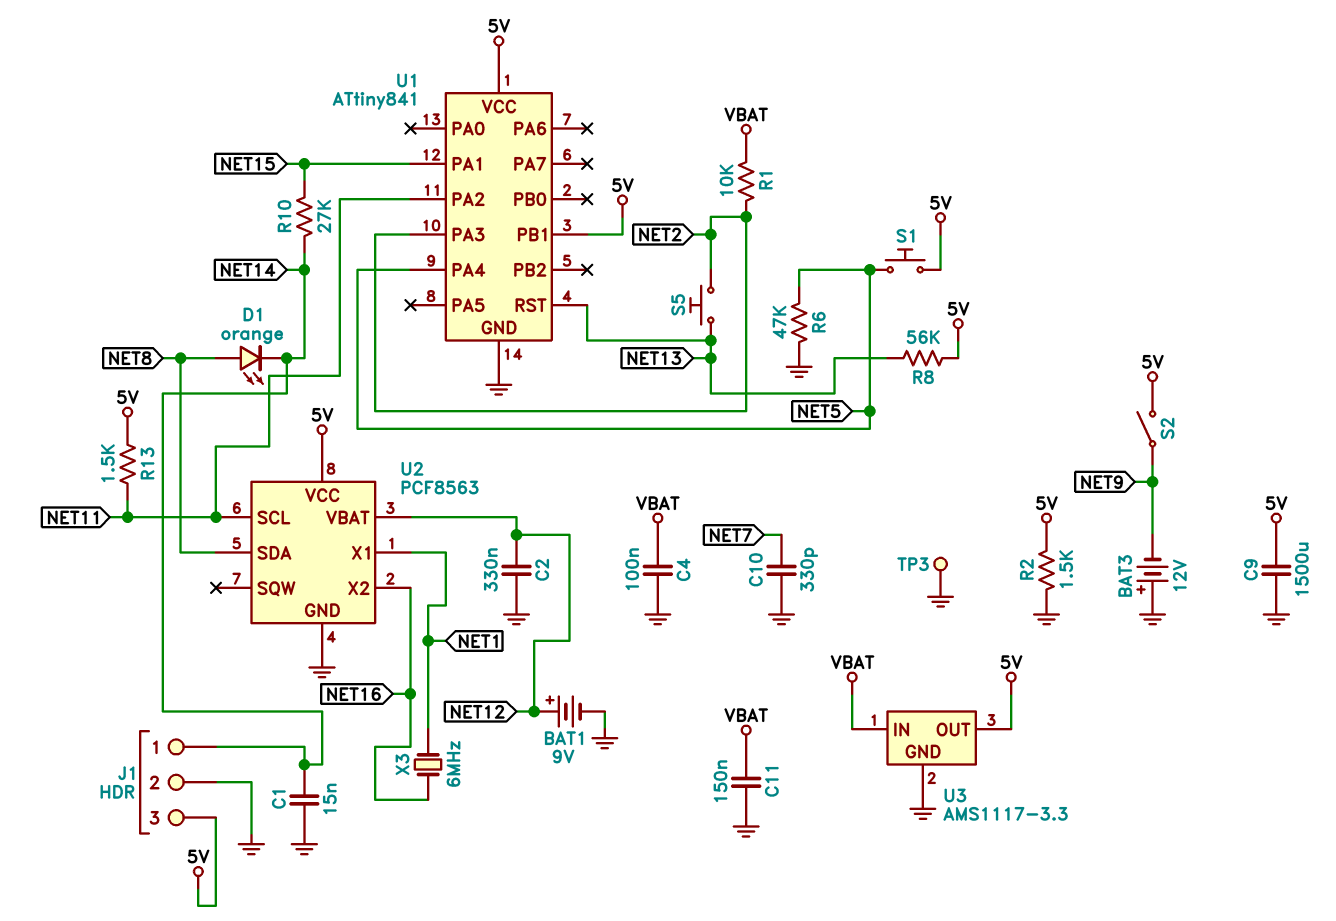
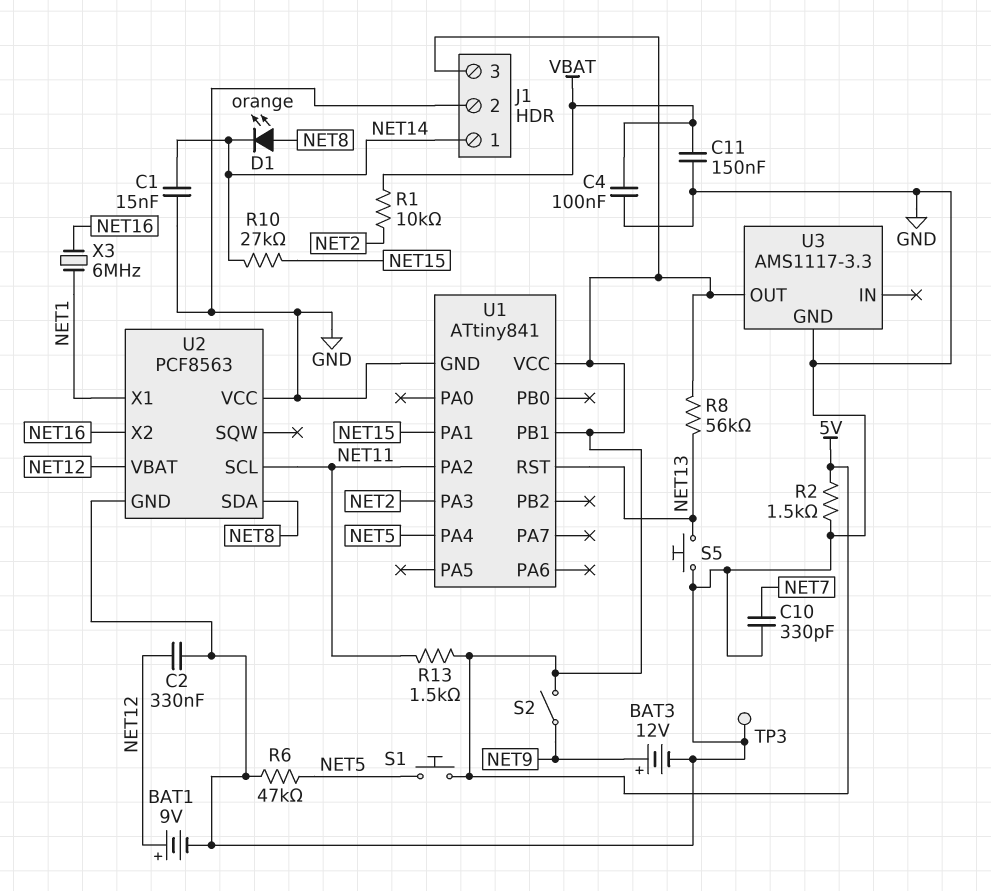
BAT3: 12V (plus GND, minus NET9) -> 12V (plus NET9, minus GND)
C9: 1500uF (5V, GND) -> none
S5: button (NET2, NET13) -> button (GND, NET13)
U2 pin VCC: 5V -> GND
U3 pin IN: VBAT -> none

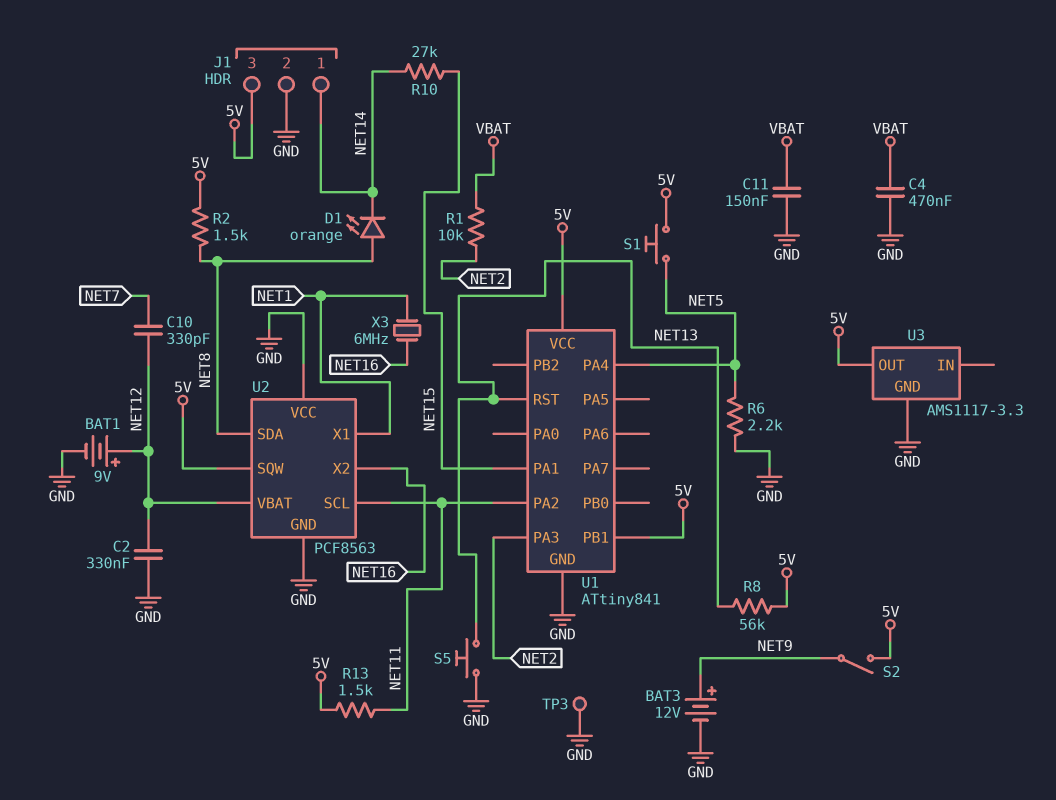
C1: 15nF (GND, NET14) -> none
C4: 100nF (GND, VBAT) -> 470nF (GND, VBAT)
C10: 330pF (GND, NET7) -> 330pF (NET7, NET12)
R2: 1.5k (5V, GND) -> 1.5k (5V, NET8)
R6: 47k (GND, NET5) -> 2.2k (GND, NET5)
U2 pin SQW: none -> 5V

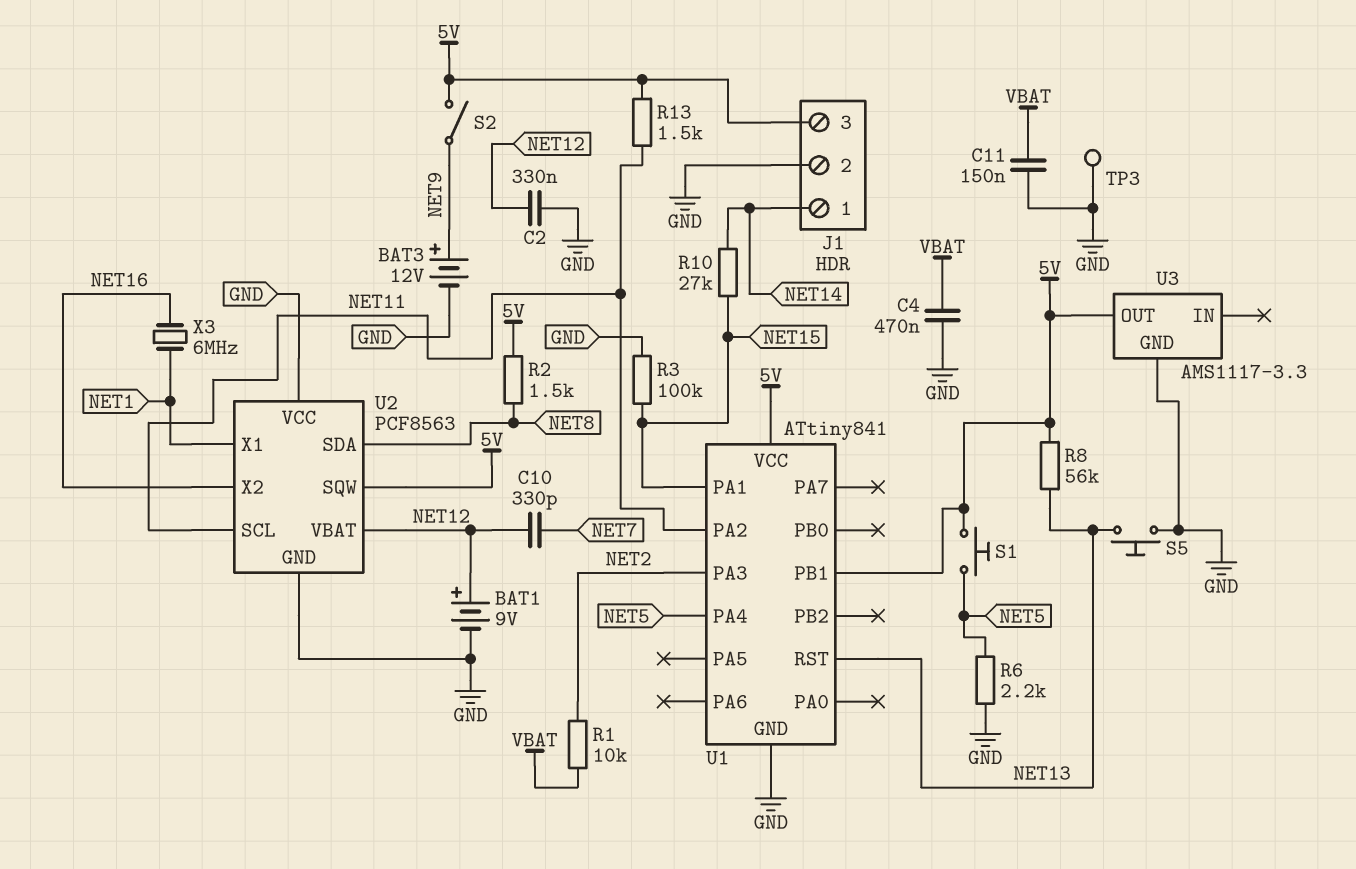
D1: LED orange (A NET8, K NET14) -> none
R3: none -> 100k (GND, NET15)

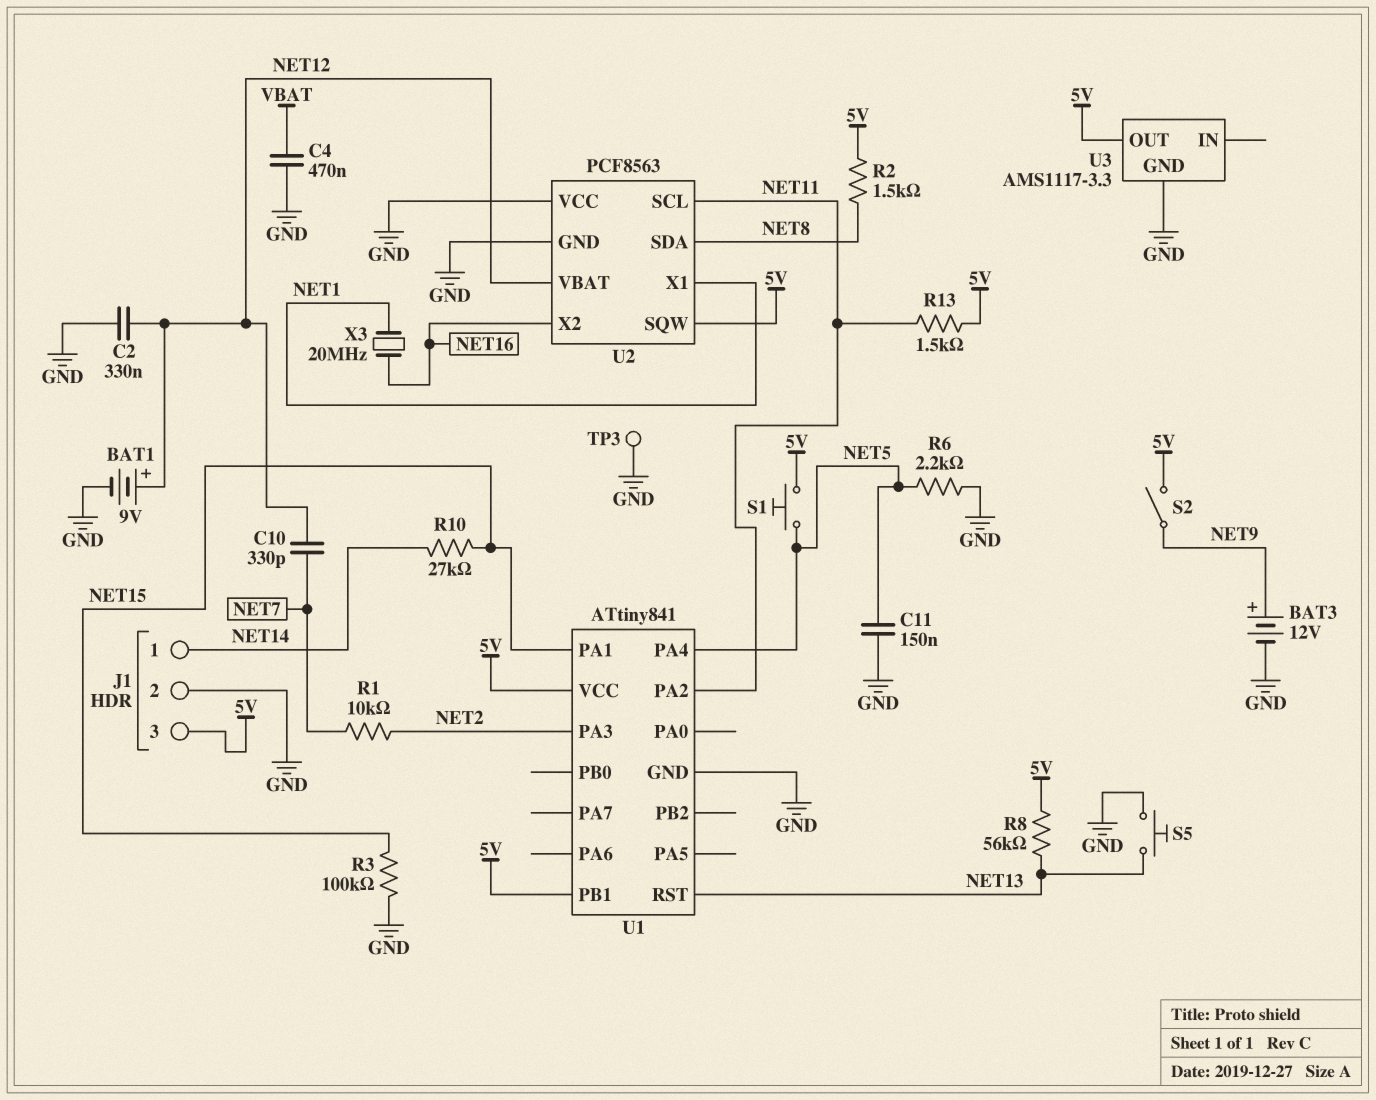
C11: 150nF (GND, VBAT) -> 150nF (GND, NET5)
R1: 10k (NET2, VBAT) -> 10k (NET2, NET7)
X3: 6MHz (NET1, NET16) -> 20MHz (NET1, NET16)

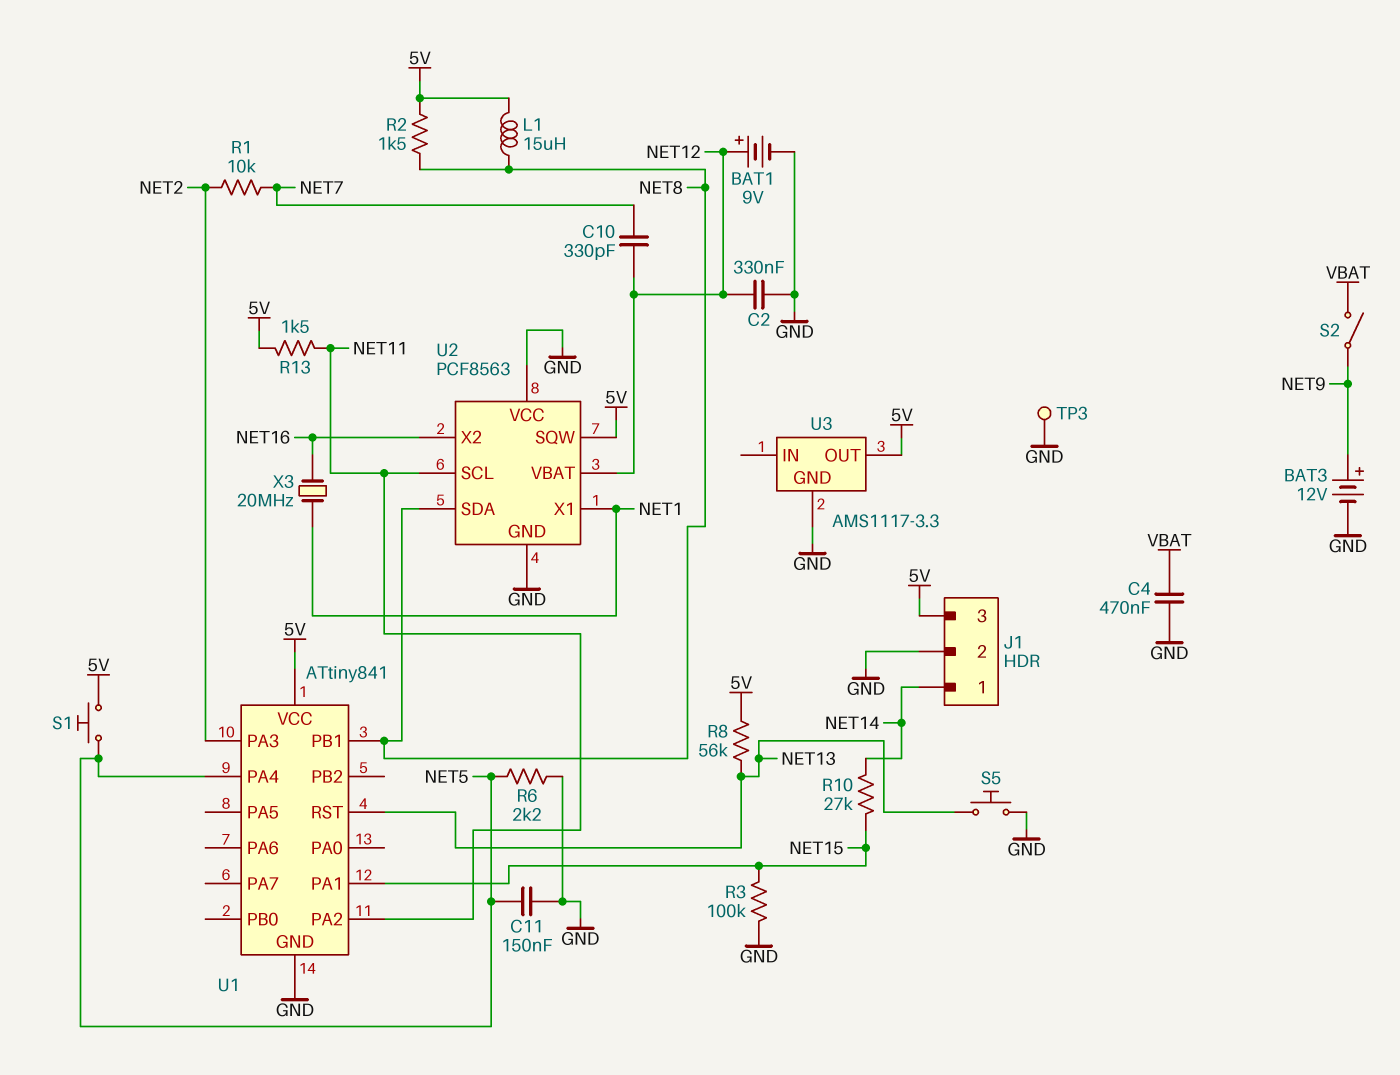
L1: none -> 15uH (5V, NET8)
S2: switch (5V, NET9) -> switch (NET9, VBAT)
U1 pin PB1: 5V -> NET8

